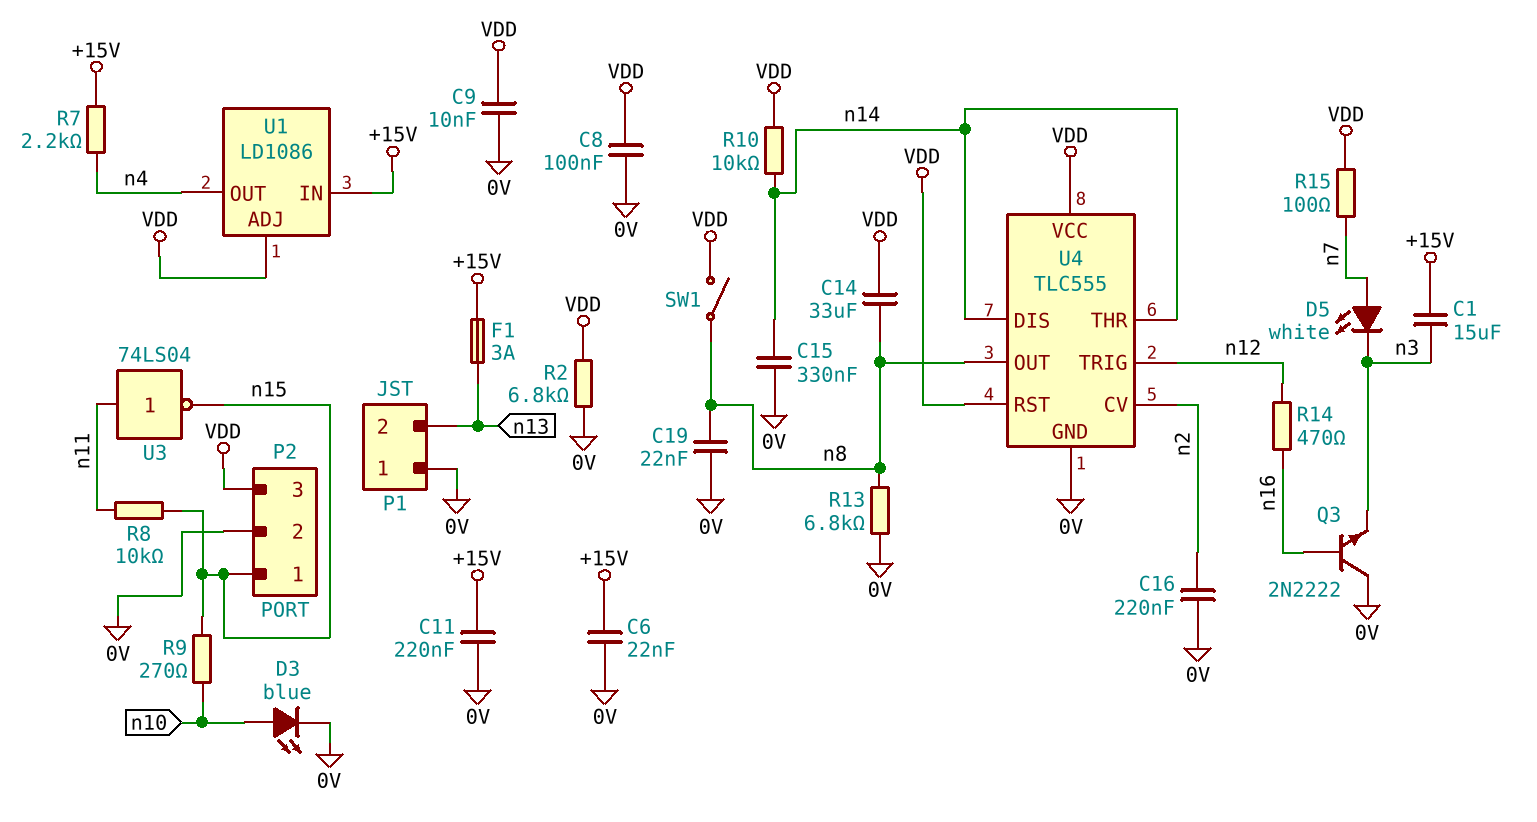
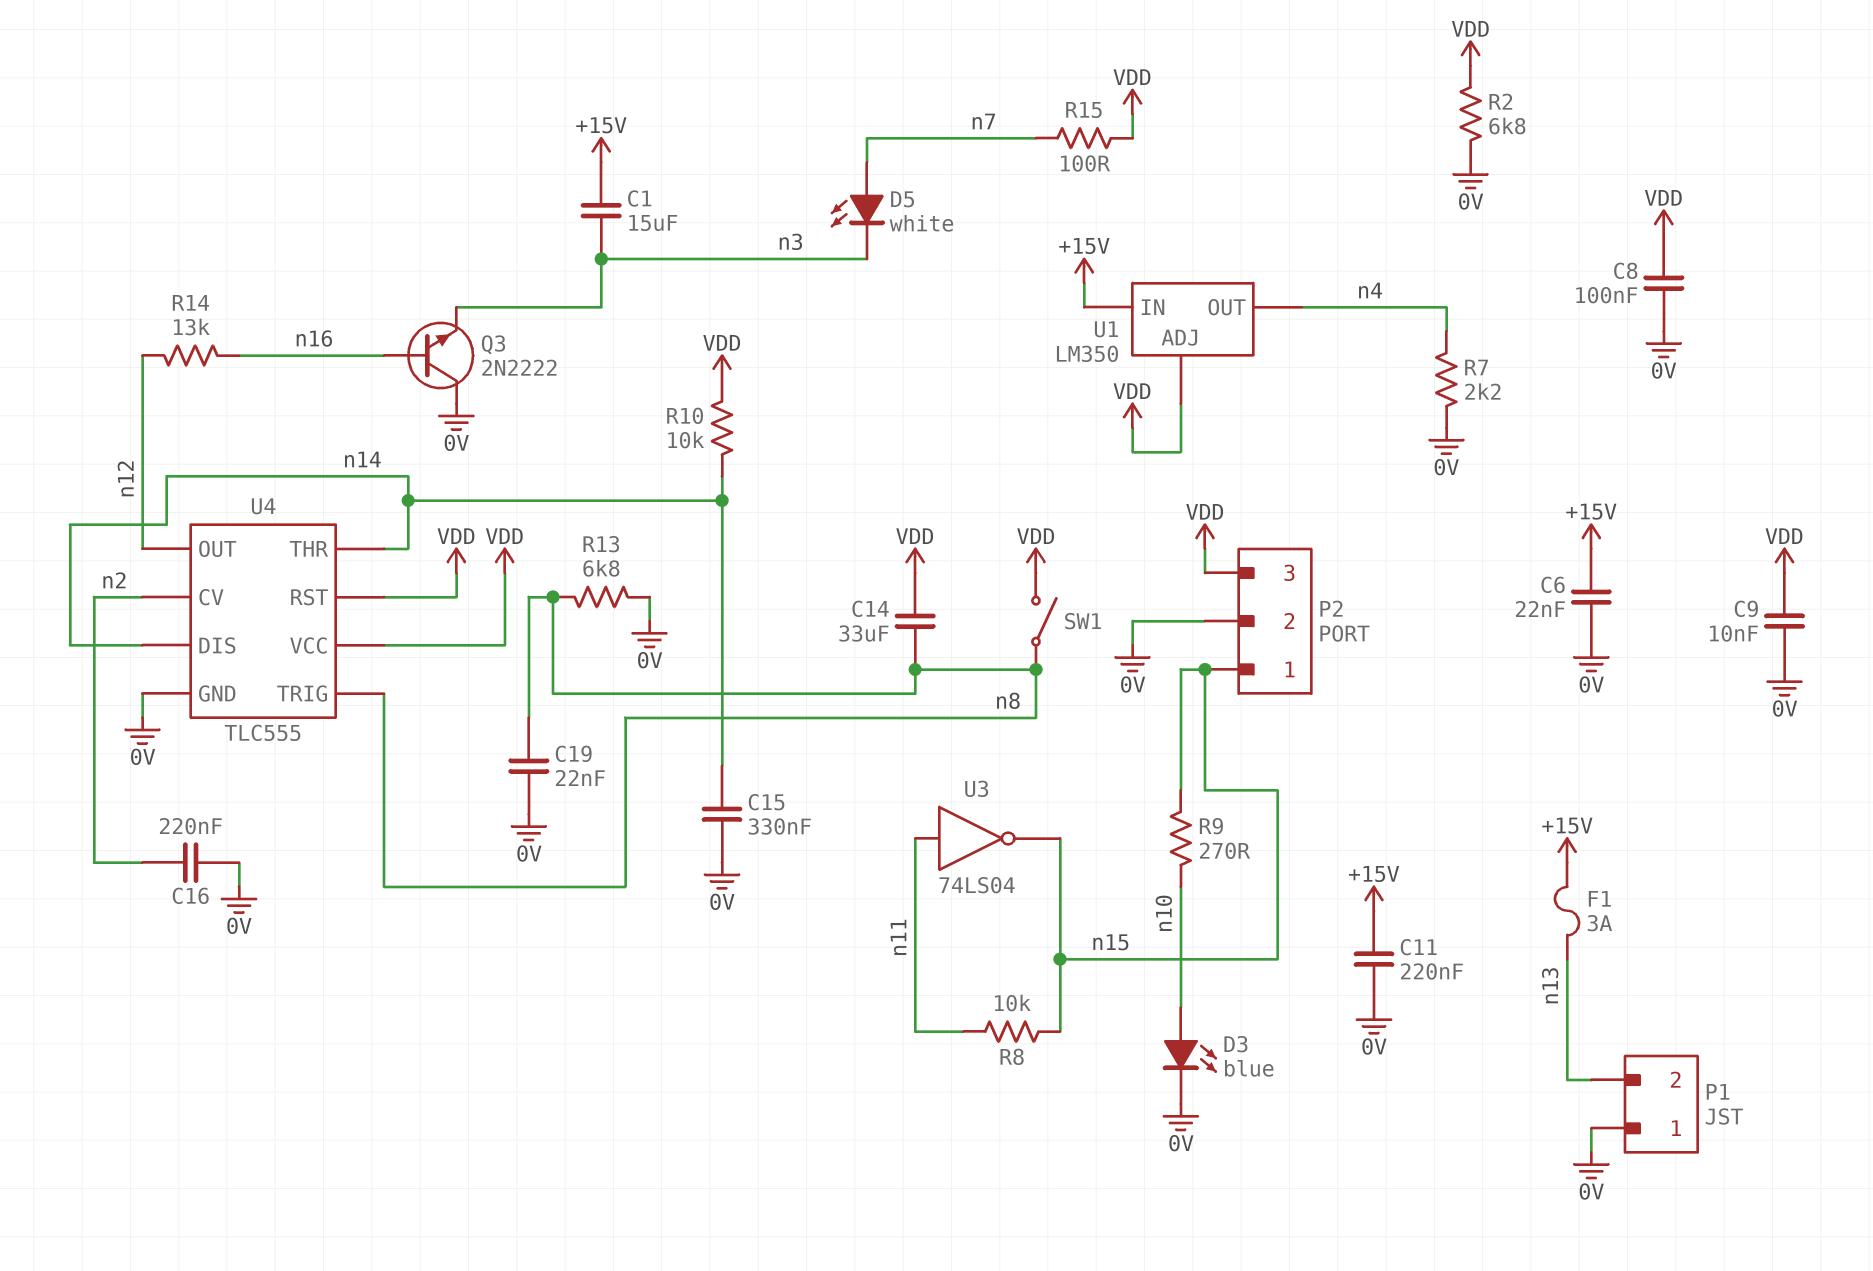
R7: 2.2k (+15V, n4) -> 2.2k (0V, n4)
R14: 470 (n12, n16) -> 13k (n12, n16)
U1: LD1086 -> LM350
U4 pin OUT: n8 -> n12
U4 pin TRIG: n12 -> n8

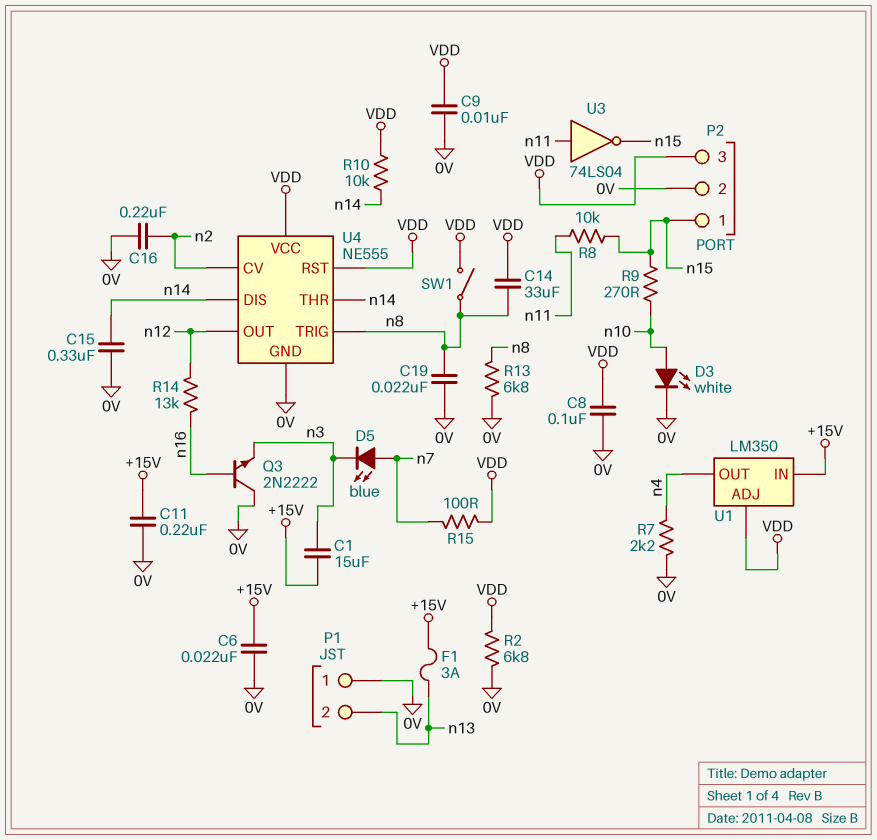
D3: LED blue (A n10, K 0V) -> LED white (A n10, K 0V)
D5: LED white (A n7, K n3) -> LED blue (A n7, K n3)
U4: TLC555 -> NE555

